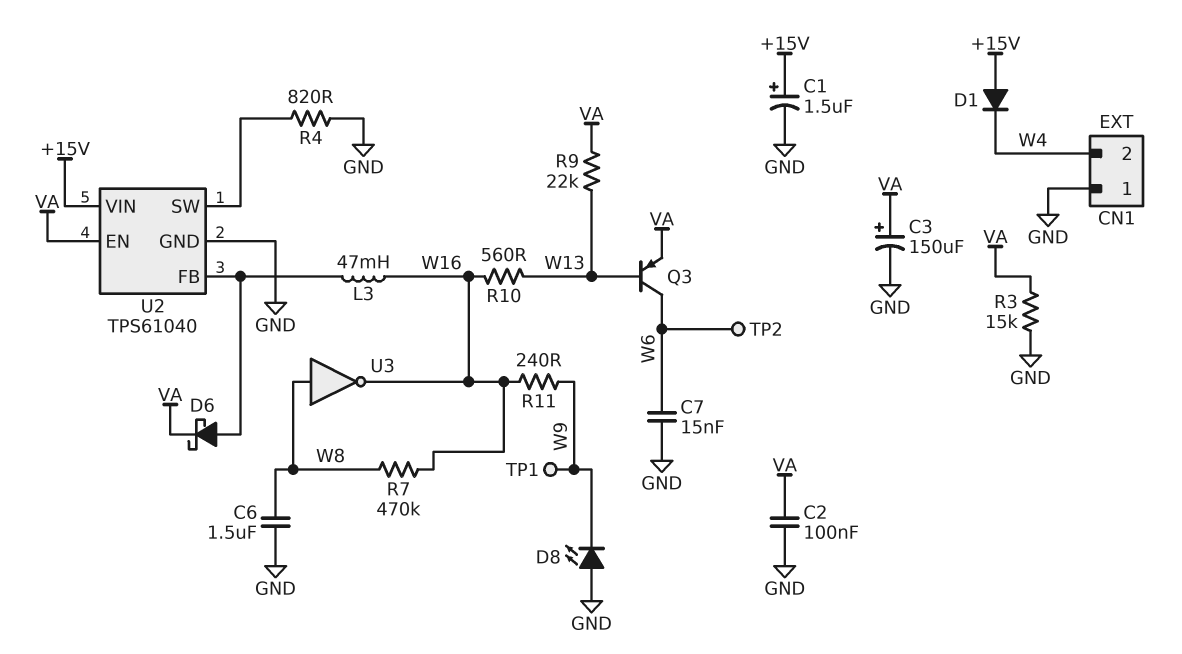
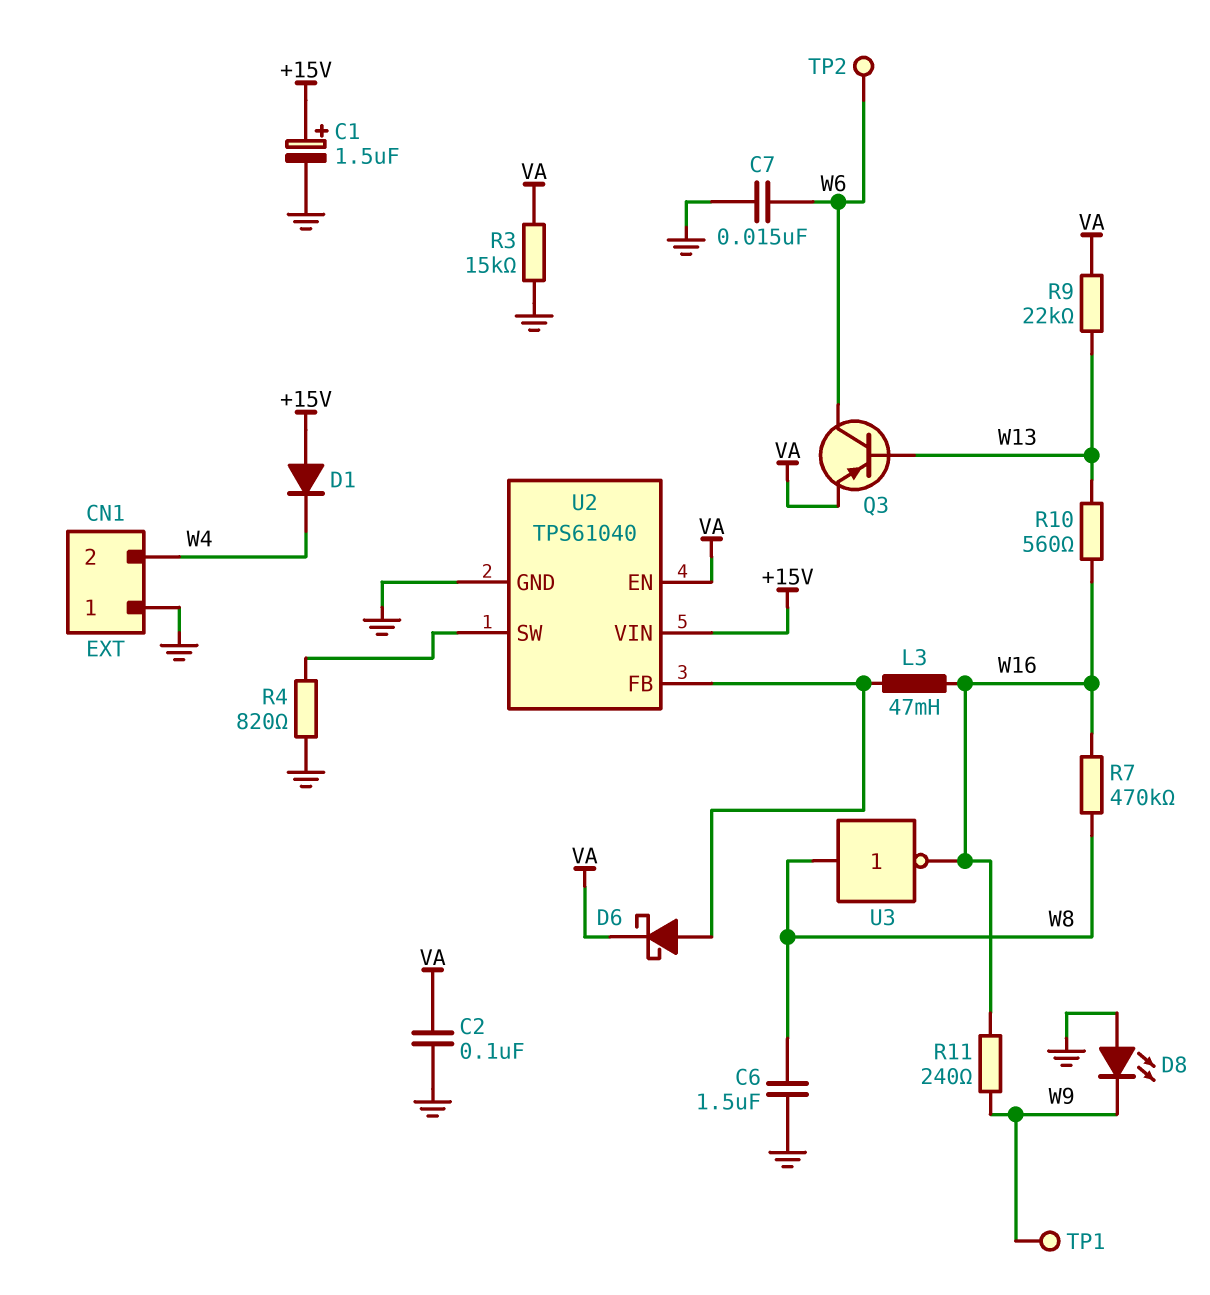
C3: 150uF (plus VA, minus GND) -> none

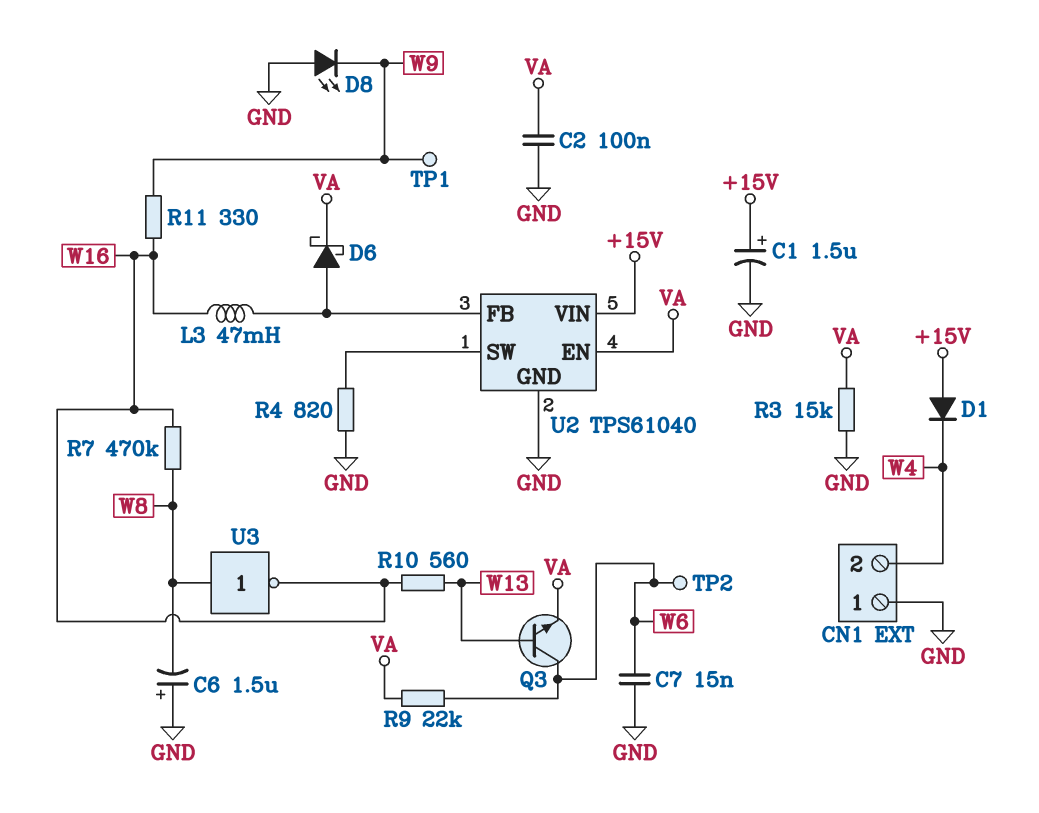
C6: 1.5uF (GND, W8) -> 1.5uF (plus GND, minus W8)
Q3: PNP (B W13, C W6, E VA) -> NPN (B W13, C W6, E VA)
R9: 22k (VA, W13) -> 22k (VA, W6)
R11: 240 (W9, W16) -> 330 (W9, W16)

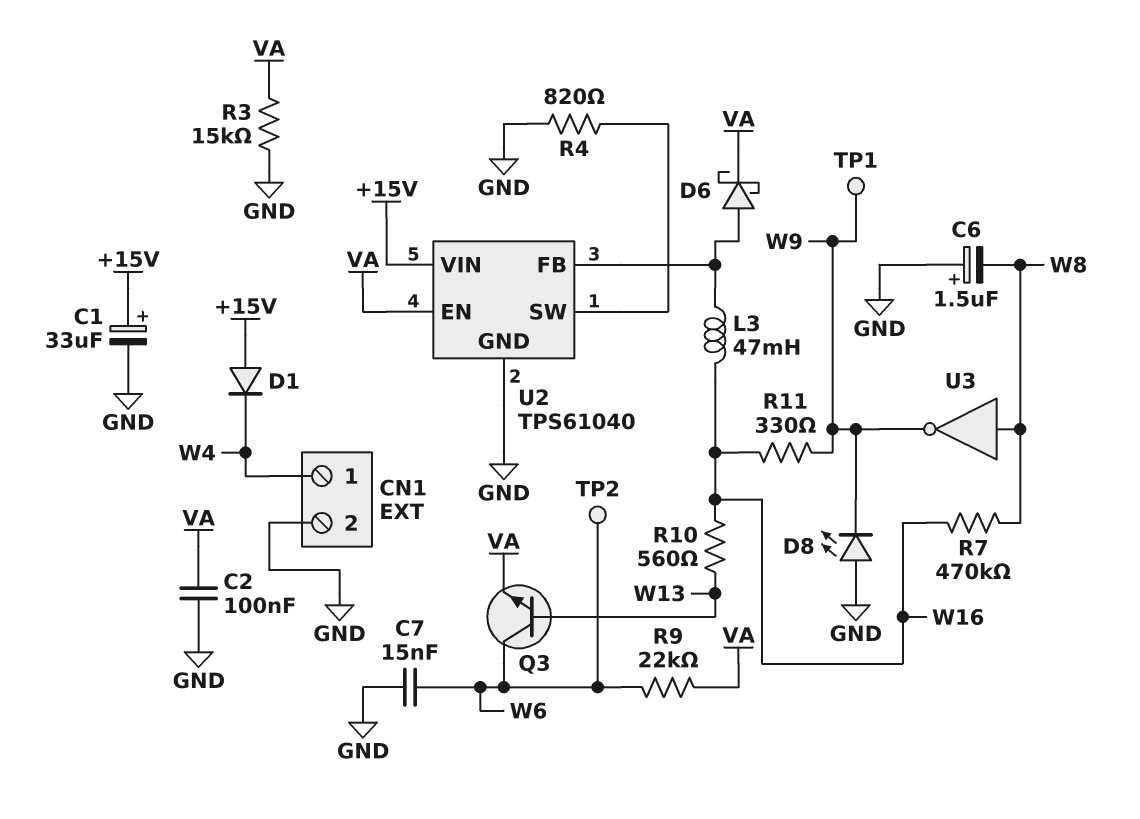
C1: 1.5uF (plus +15V, minus GND) -> 33uF (plus +15V, minus GND)
CN1 pin 1: GND -> W4
CN1 pin 2: W4 -> GND
U3: NOT (in W8, out W16) -> NOT (in W8, out W9)

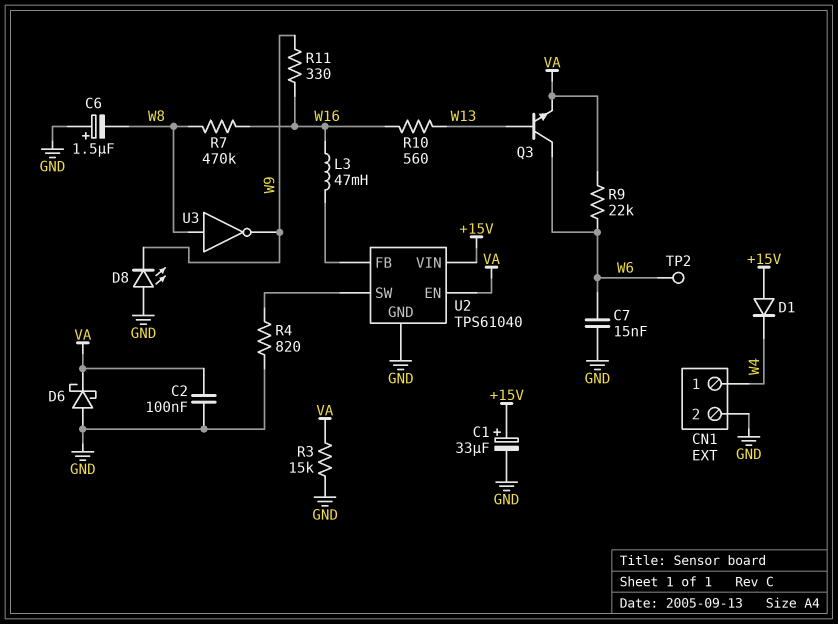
D6: schottky (A U2/FB, K VA) -> schottky (A GND, K VA)
TP1: test point (W9) -> none

